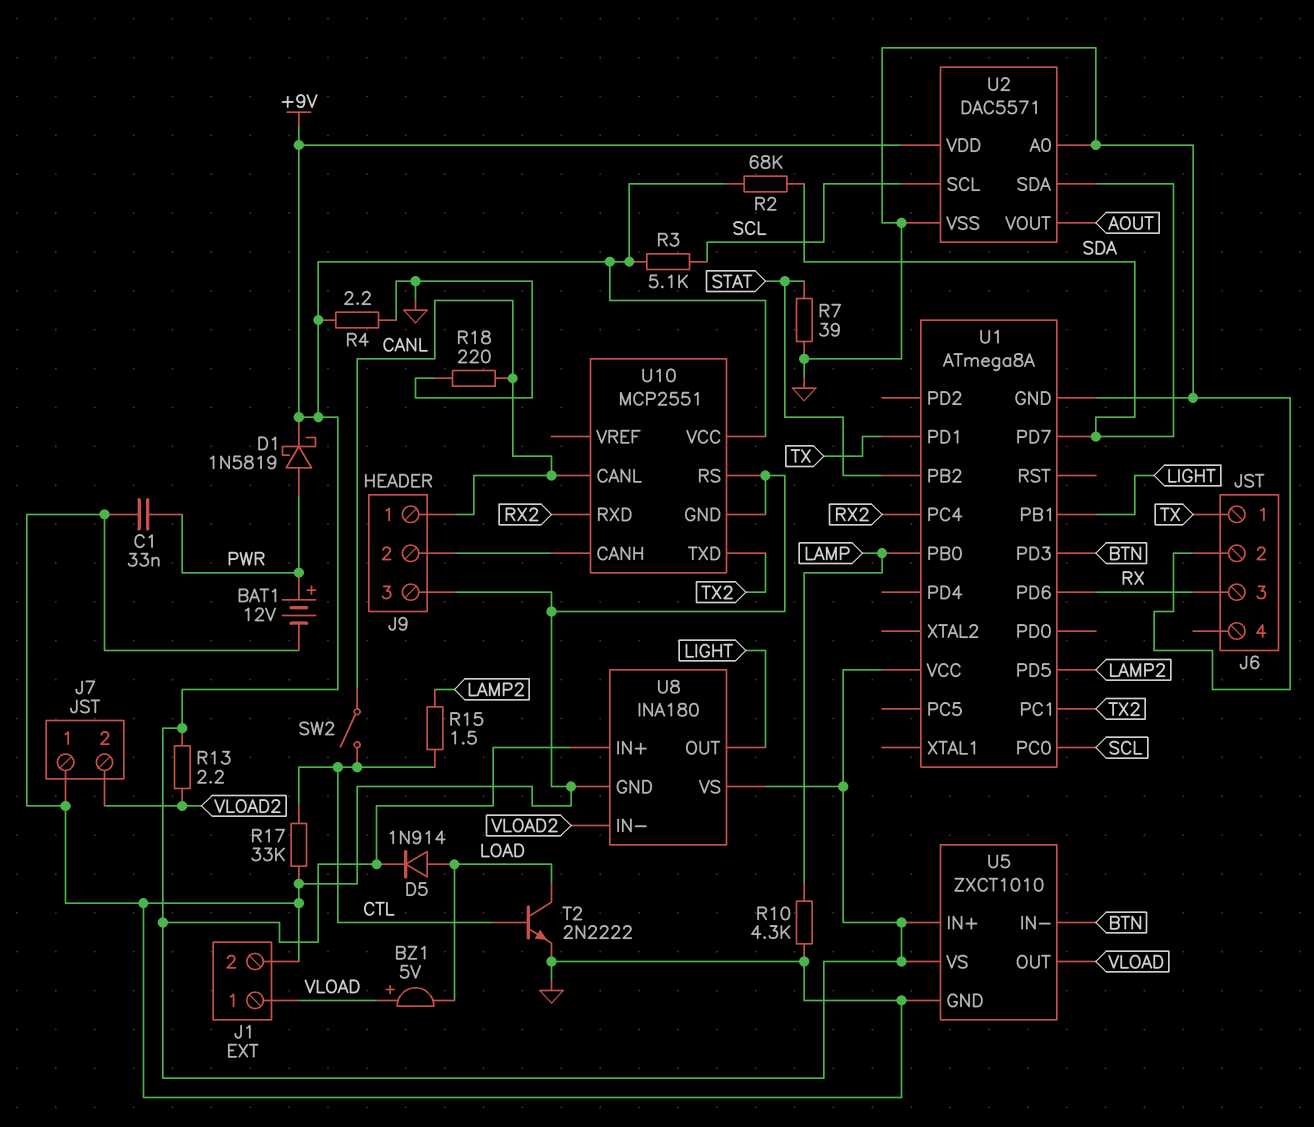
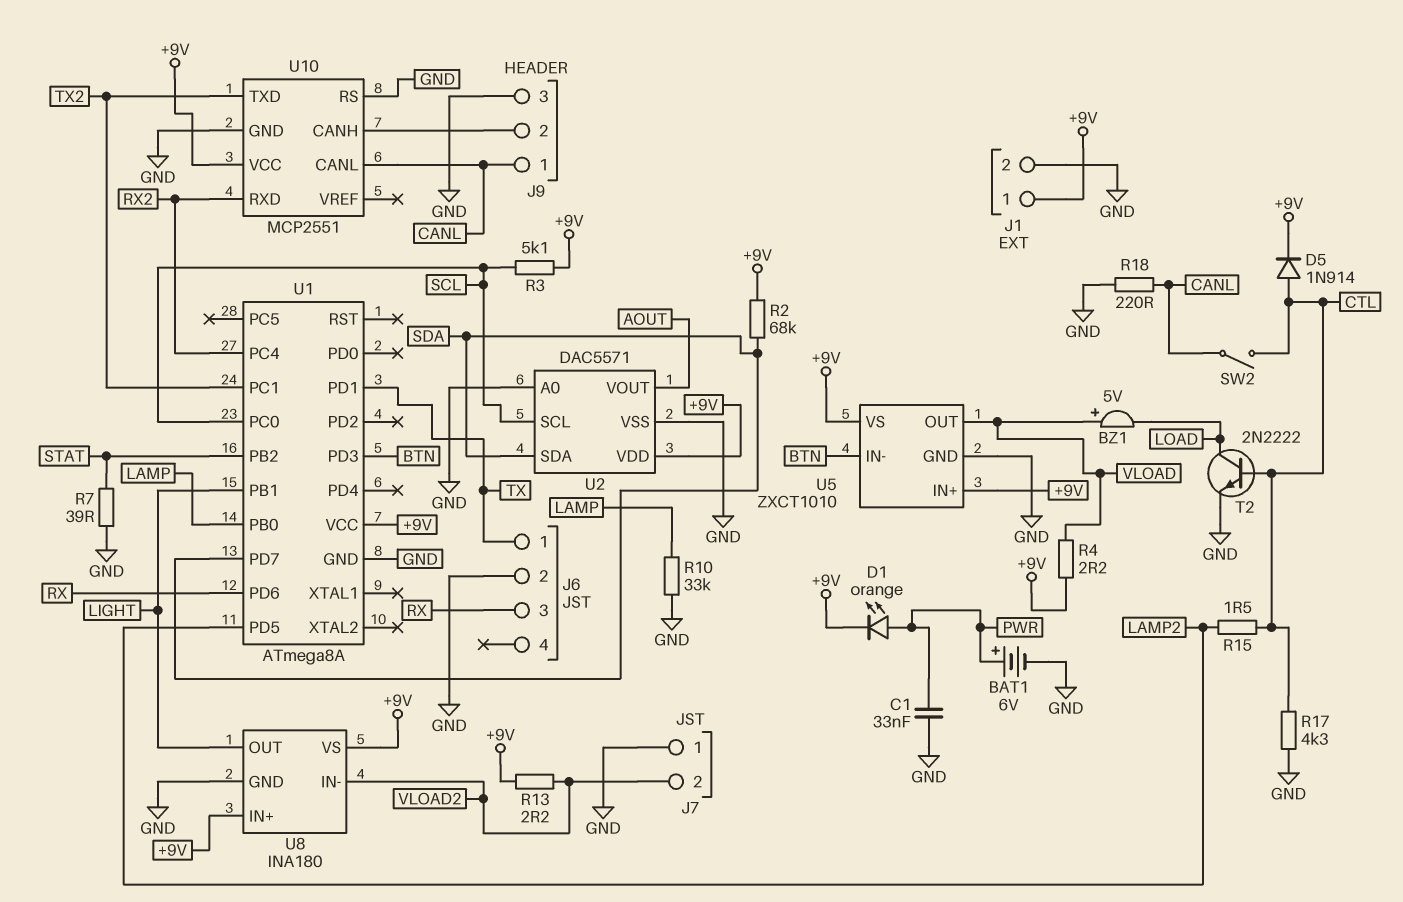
BAT1: 12V (plus PWR, minus GND) -> 6V (plus PWR, minus GND)
D1: schottky 1N5819 (A PWR, K +9V) -> LED orange (A PWR, K +9V)
D5: diode 1N914 (A LOAD, K +9V) -> diode 1N914 (A CTL, K +9V)
J1 pin 1: VLOAD -> +9V
R4: 2.2 (+9V, GND) -> 2.2 (+9V, VLOAD)
R10: 4.3k (GND, LAMP) -> 33k (GND, LAMP)
R17: 33k (CTL, GND) -> 4.3k (CTL, GND)

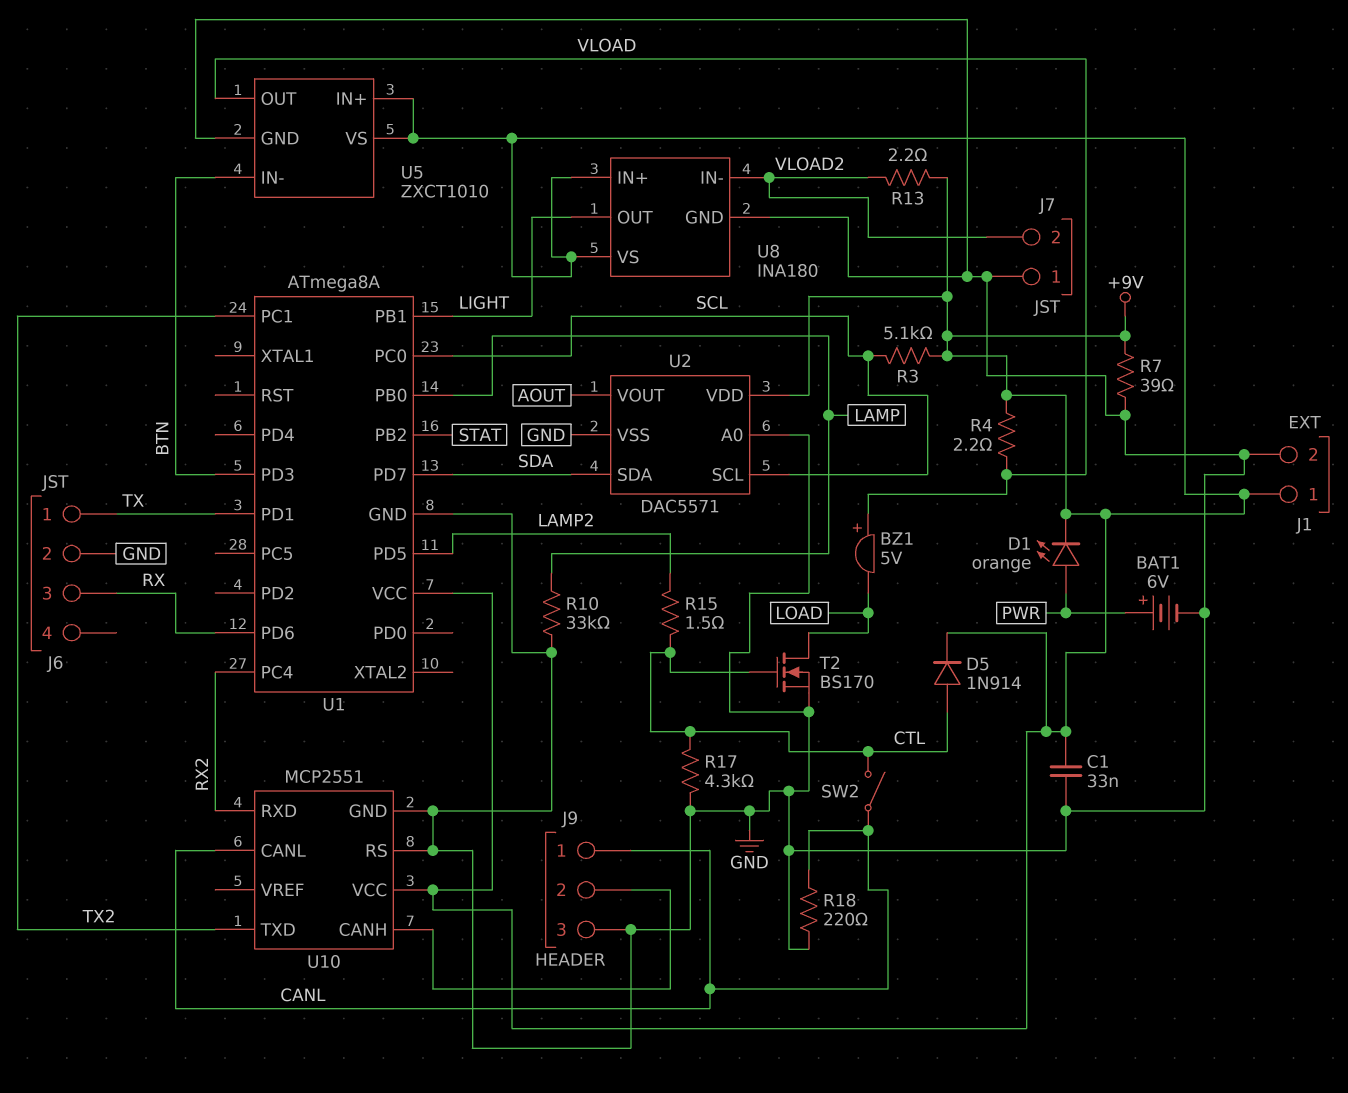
C1: 33nF (GND, PWR) -> 33nF (+9V, GND)
R2: 68k (+9V, SDA) -> none
R7: 39 (GND, STAT) -> 39 (+9V, GND)
T2: NPN 2N2222 (B CTL, C LOAD, E GND) -> NMOS BS170 (G CTL, D LOAD, S GND)

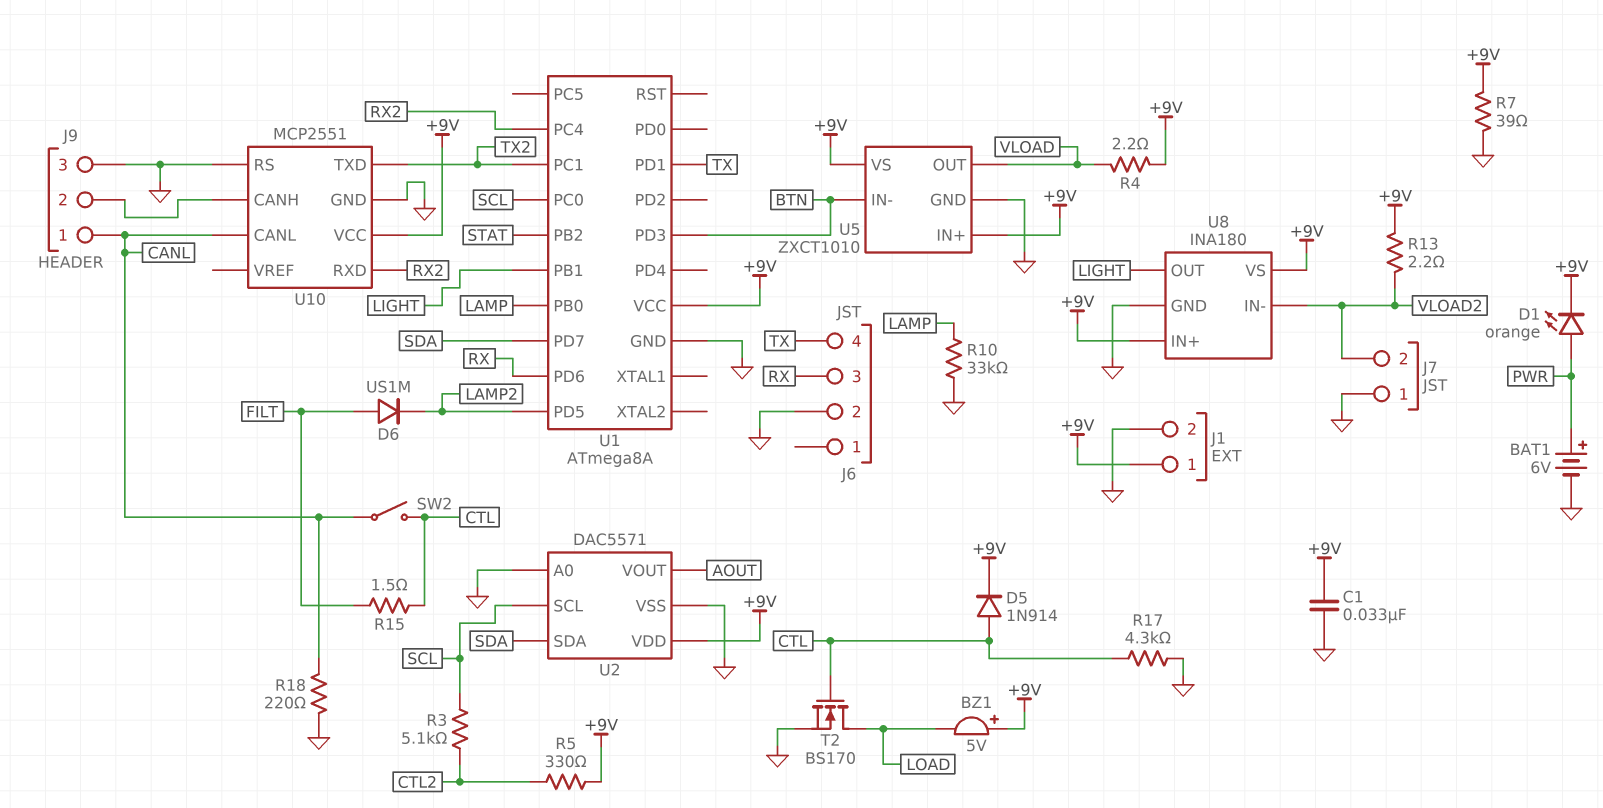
BZ1: buzzer 5V (plus VLOAD, minus LOAD) -> buzzer 5V (plus +9V, minus LOAD)
D6: none -> diode US1M (A FILT, K LAMP2)
J6 pin 1: TX -> none
J6 pin 4: none -> TX
R3: 5.1k (+9V, SCL) -> 5.1k (CTL2, SCL)
R5: none -> 330 (+9V, CTL2)
R15: 1.5 (CTL, LAMP2) -> 1.5 (CTL, FILT)

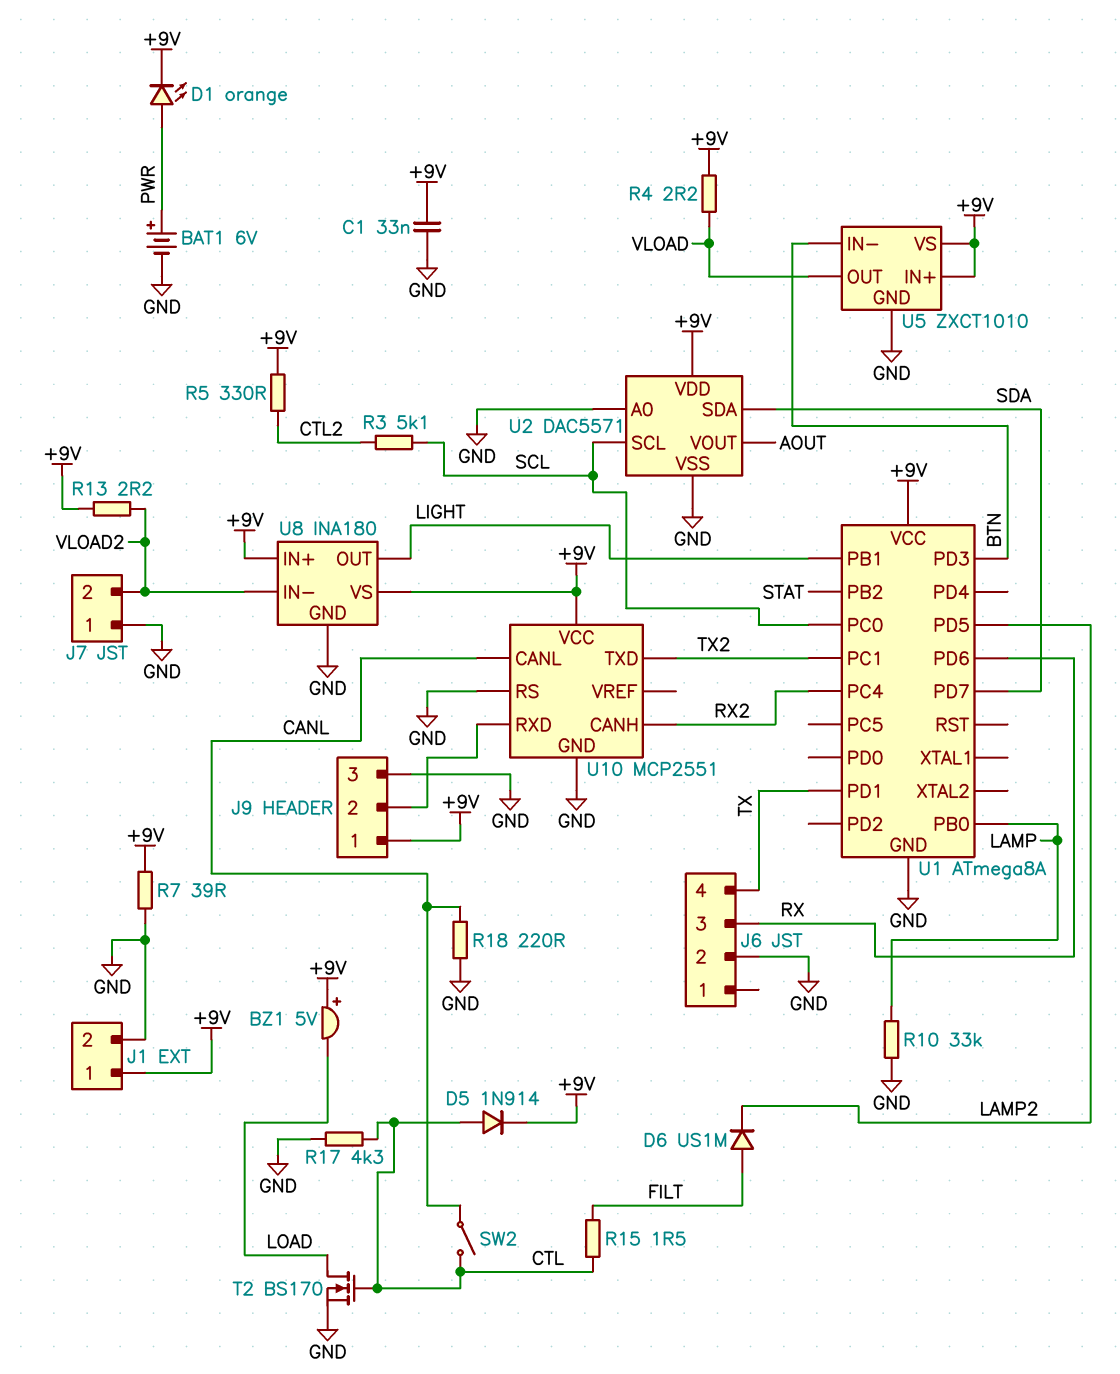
J9 pin 1: CANL -> +9V
U10 pin CANH: J9/2 -> RX2
U10 pin RXD: RX2 -> J9/2

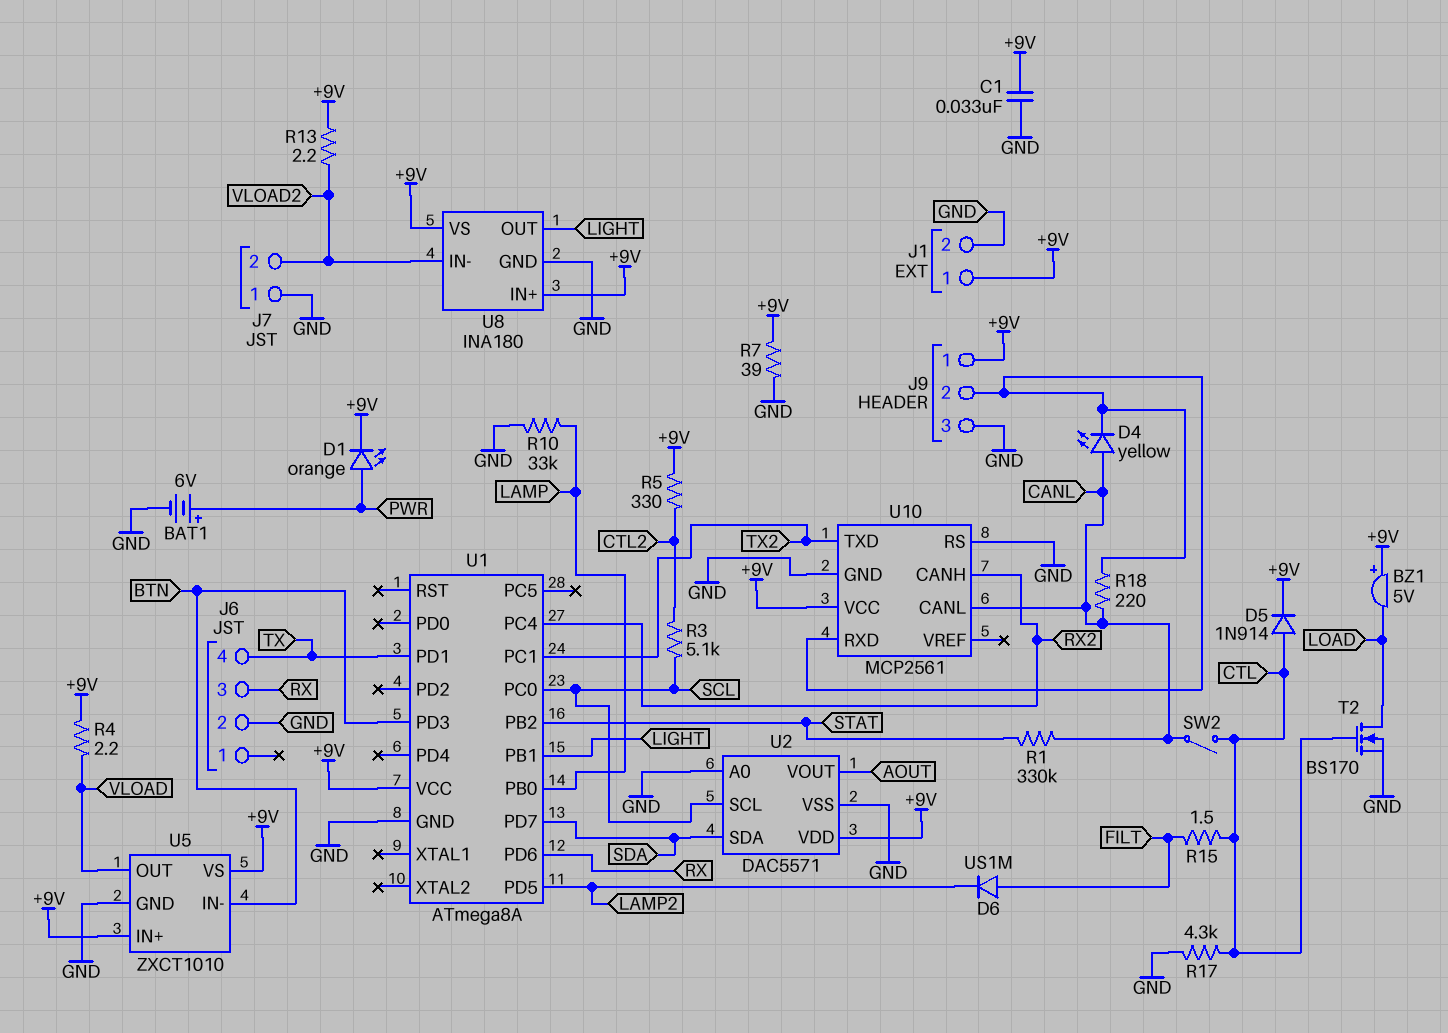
D4: none -> LED yellow (A CANL, K J9/2)
R1: none -> 330k (CANL, STAT)
R18: 220 (CANL, GND) -> 220 (CANL, J9/2)
U10: MCP2551 -> MCP2561

